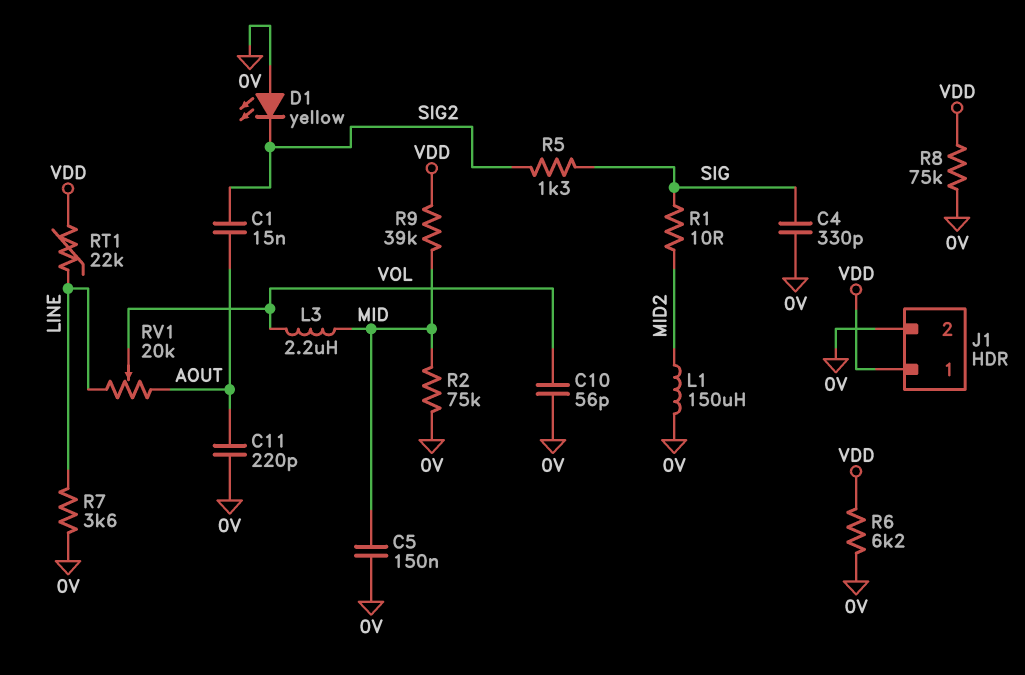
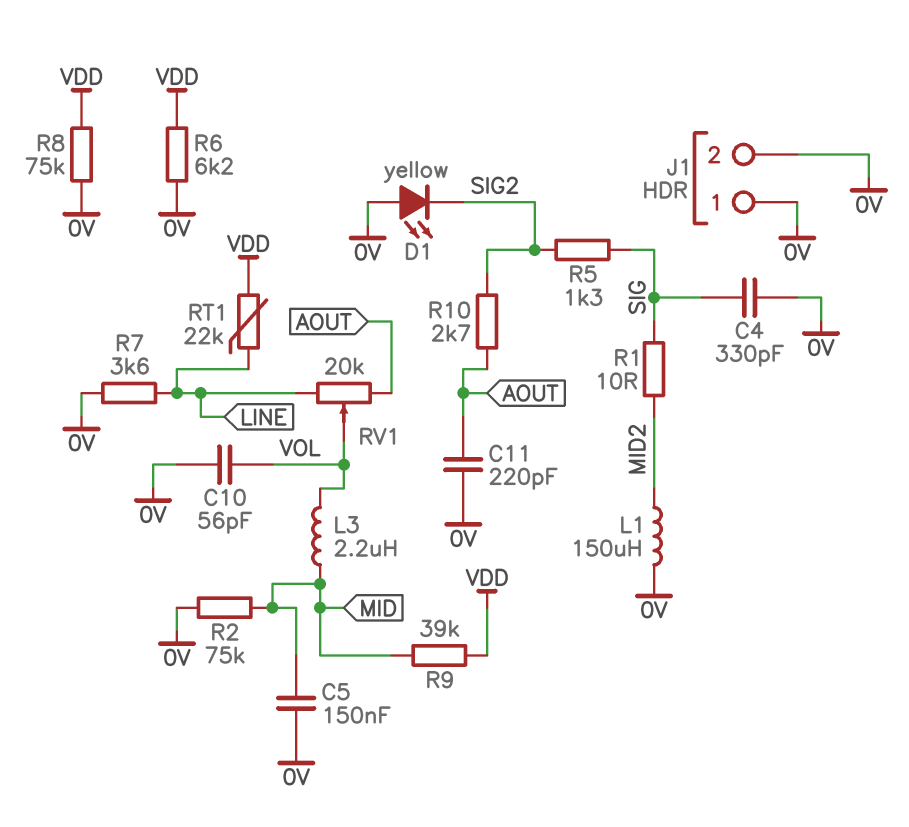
C1: 15nF (AOUT, SIG2) -> none
J1 pin 1: VDD -> 0V
R10: none -> 2.7k (AOUT, SIG2)

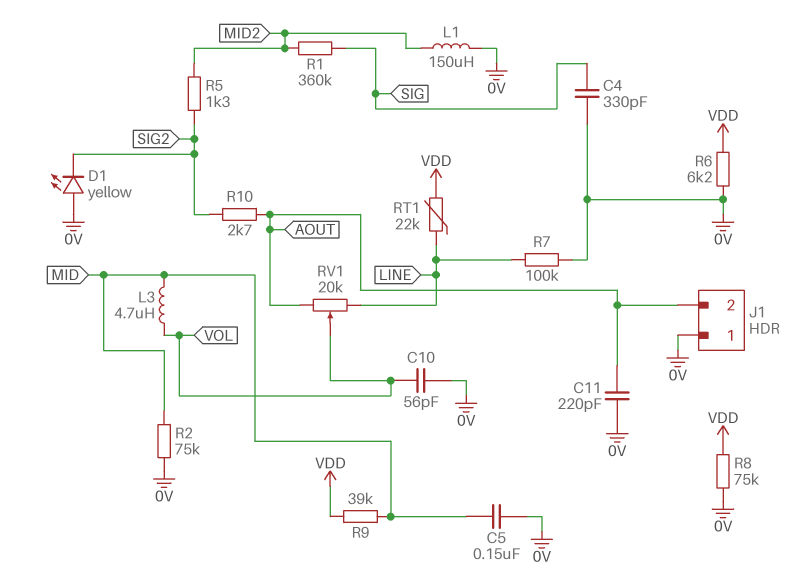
J1 pin 2: 0V -> AOUT
L3: 2.2uH (MID, VOL) -> 4.7uH (MID, VOL)
R1: 10 (MID2, SIG) -> 360k (MID2, SIG)
R5: 1.3k (SIG, SIG2) -> 1.3k (MID2, SIG2)
R7: 3.6k (0V, LINE) -> 100k (0V, LINE)

